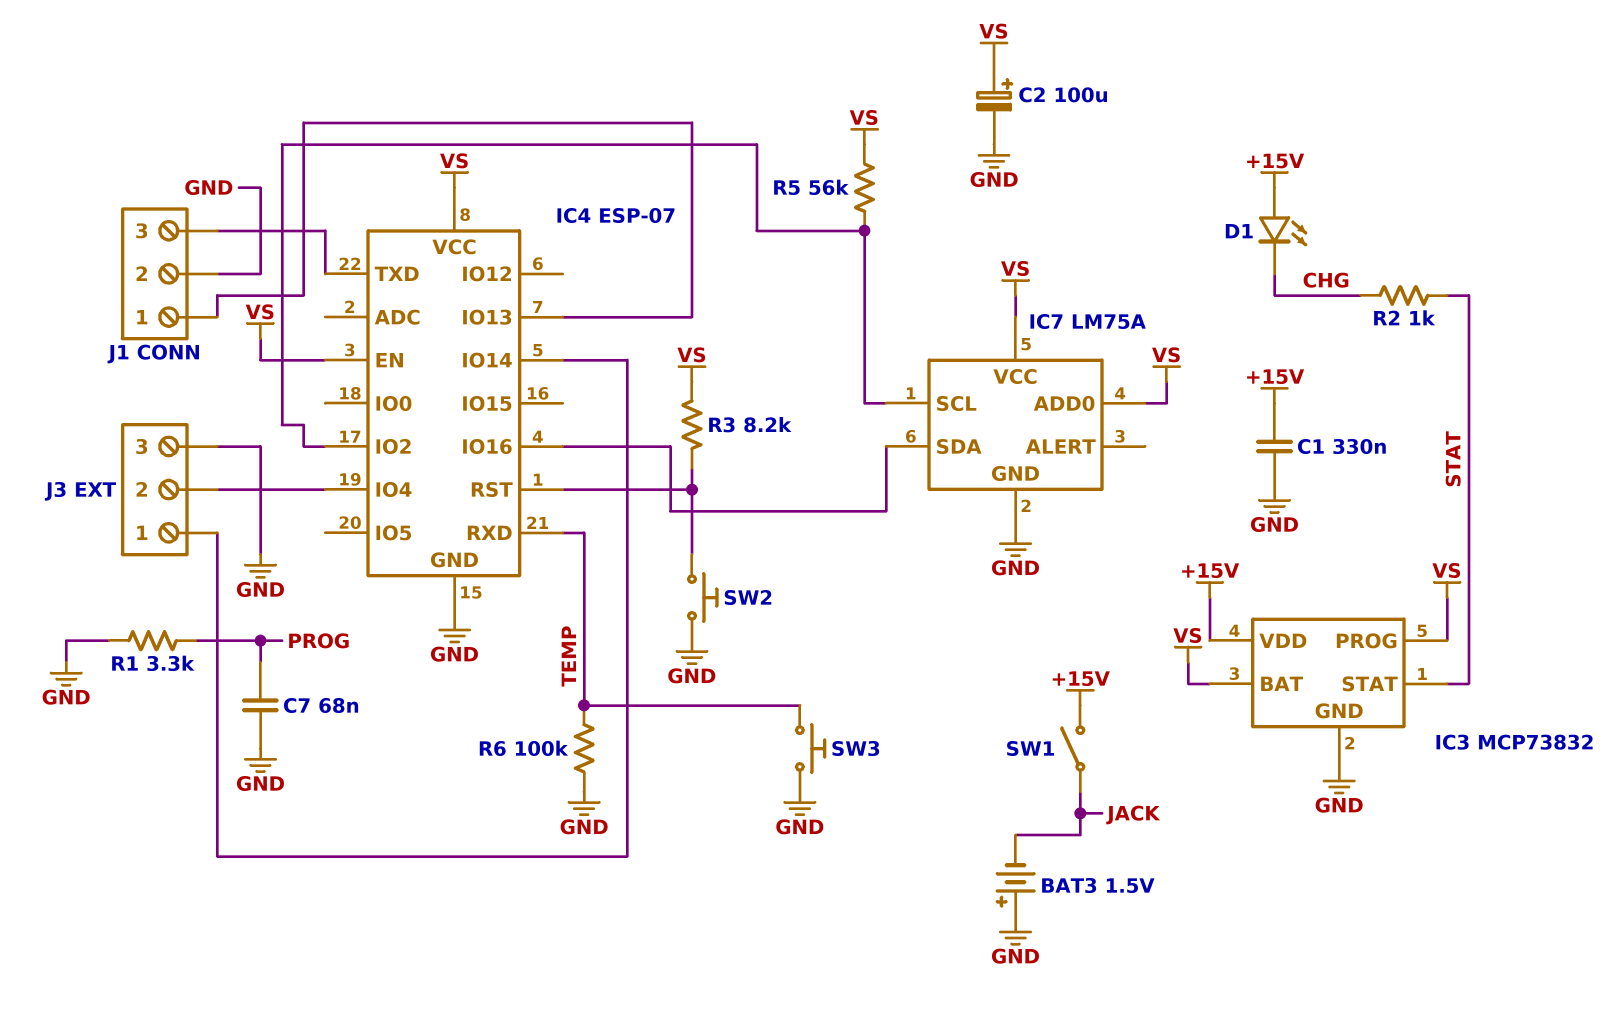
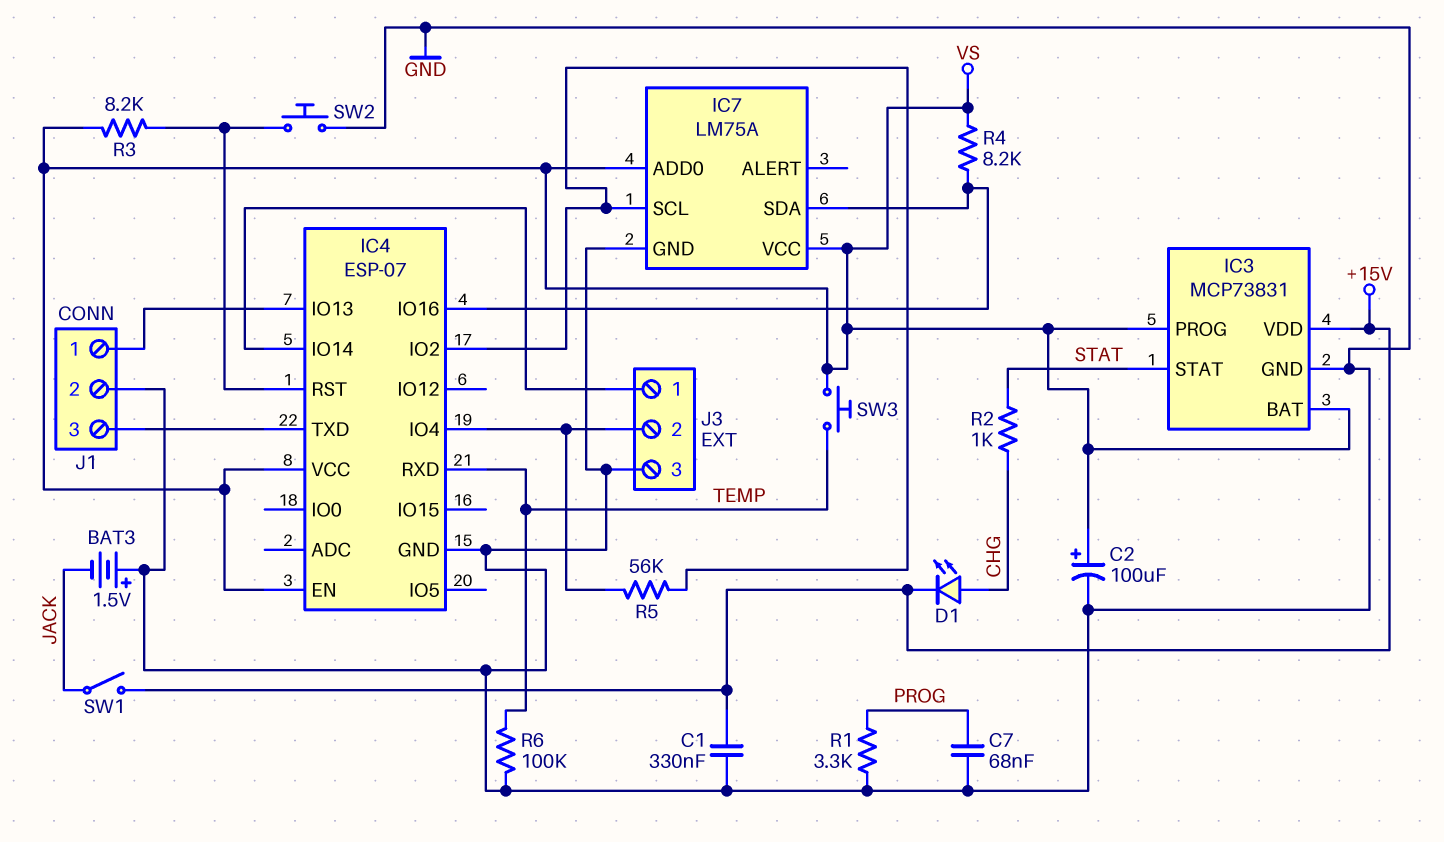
D1: LED (A +15V, K CHG) -> LED (A CHG, K +15V)
IC3: MCP73832 -> MCP73831
R4: none -> 8.2k (IC4/IO16, VS)
R5: 56k (IC4/IO2, VS) -> 56k (IC4/IO2, IC4/IO4)
SW3: button (GND, TEMP) -> button (TEMP, VS)

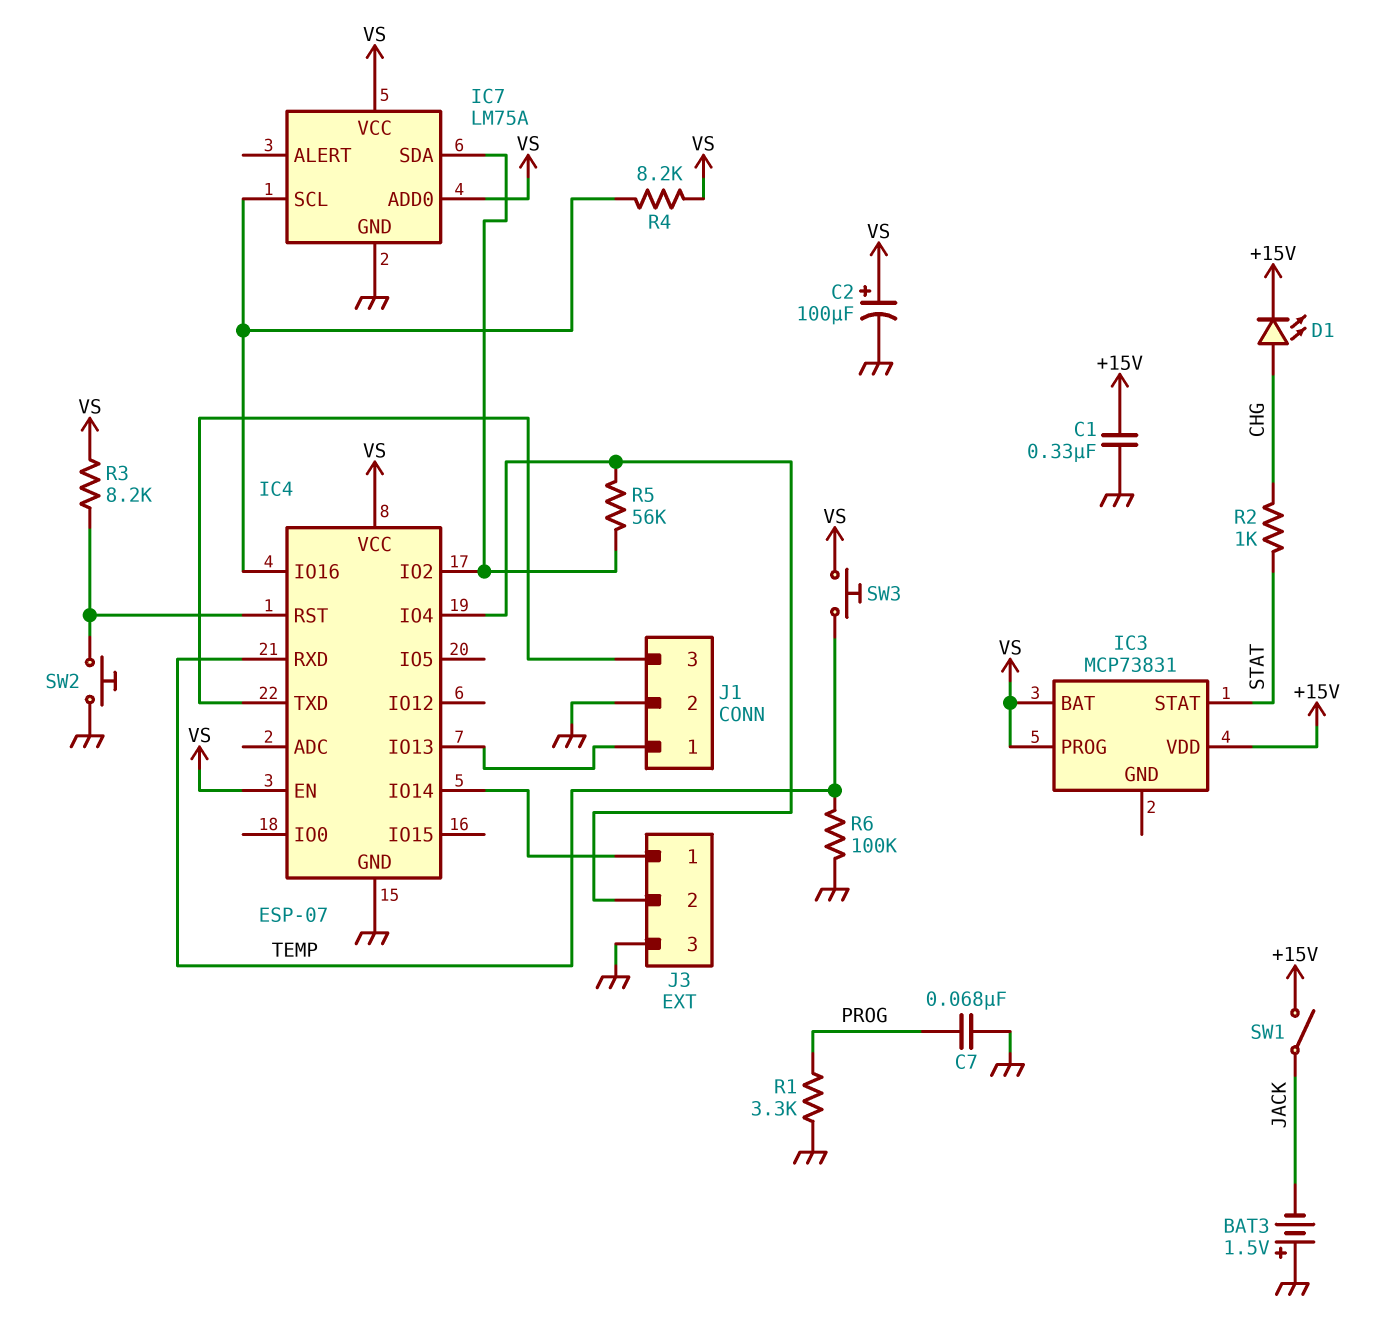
IC3 pin GND: GND -> none
IC7 pin SCL: IC4/IO2 -> IC4/IO16
IC7 pin SDA: IC4/IO16 -> IC4/IO2

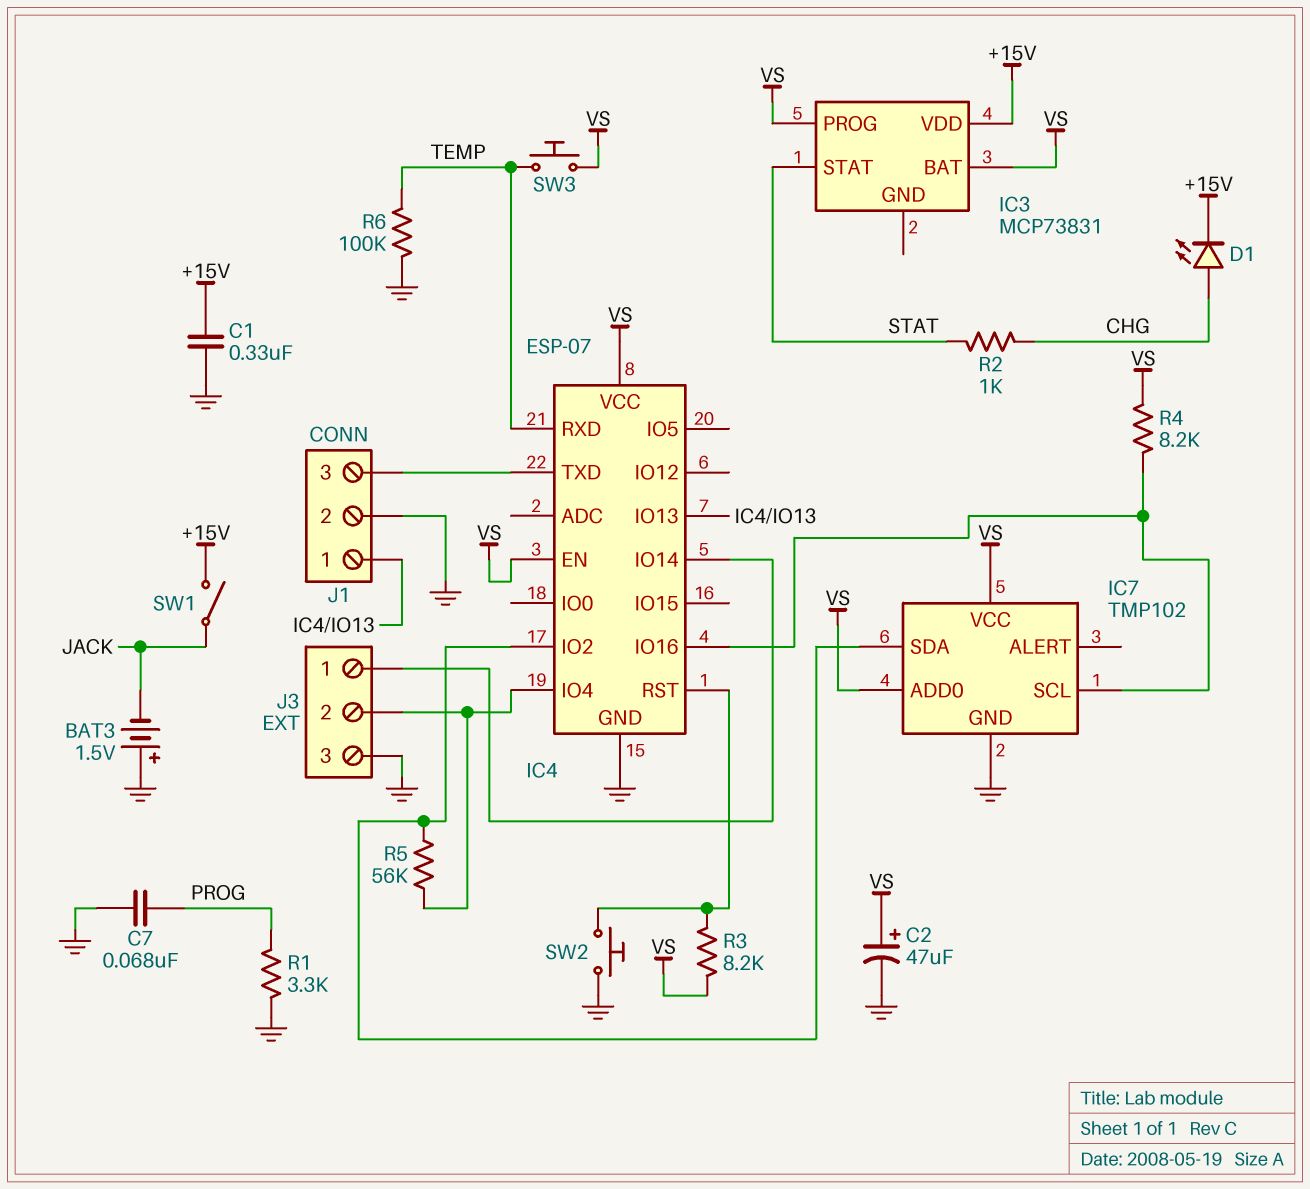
C2: 100uF (plus VS, minus GND) -> 47uF (plus VS, minus GND)
IC7: LM75A -> TMP102

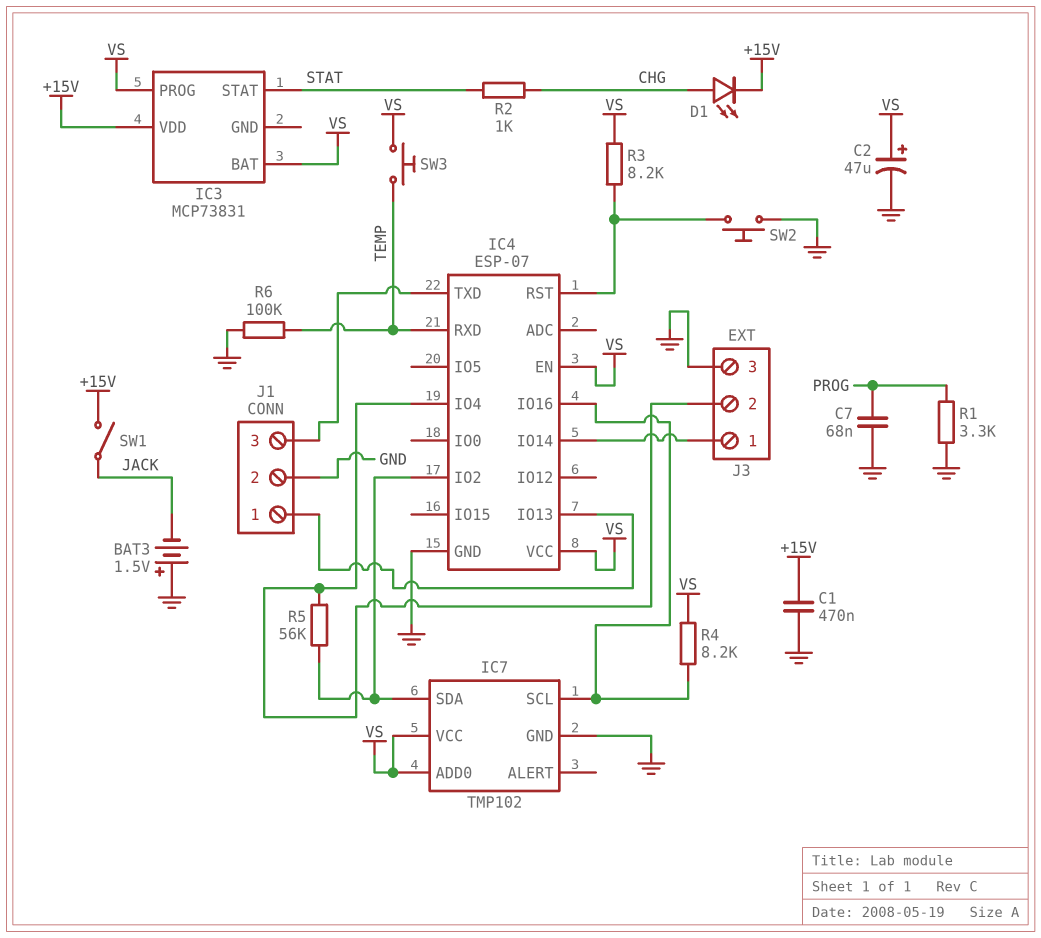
C1: 330nF (+15V, GND) -> 470nF (+15V, GND)

